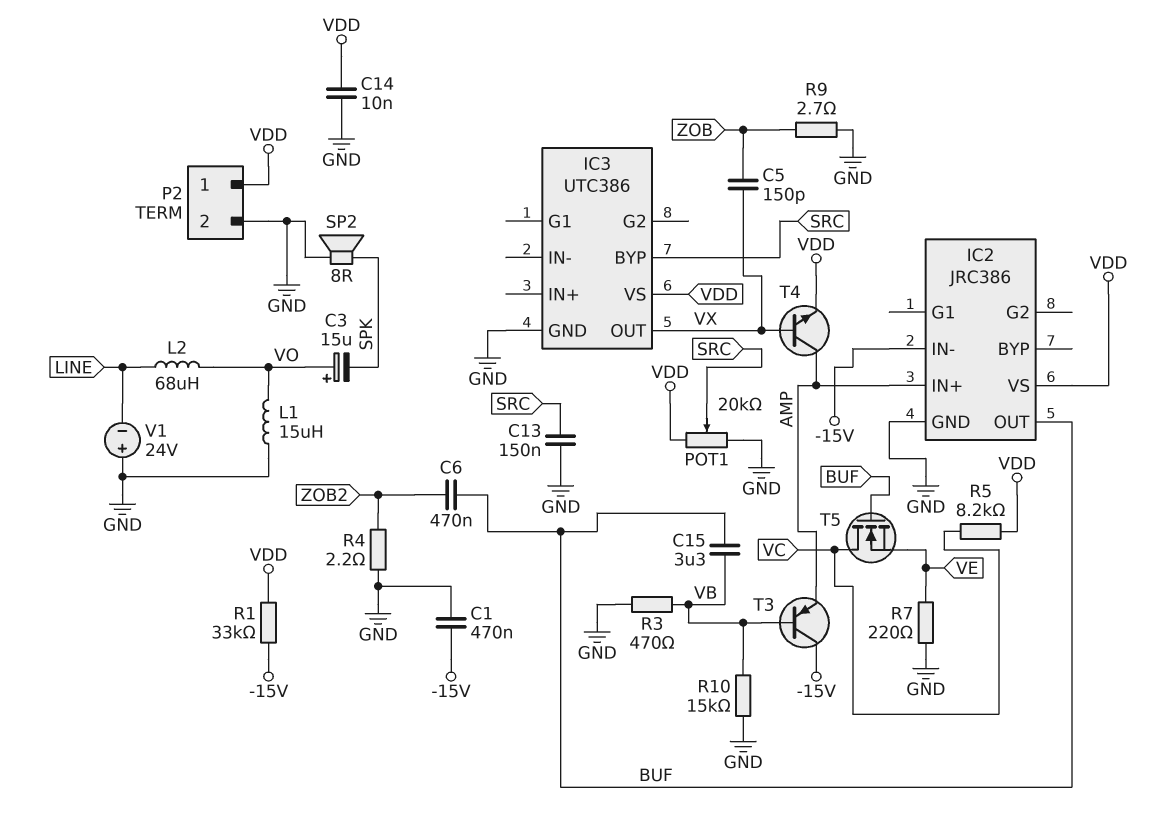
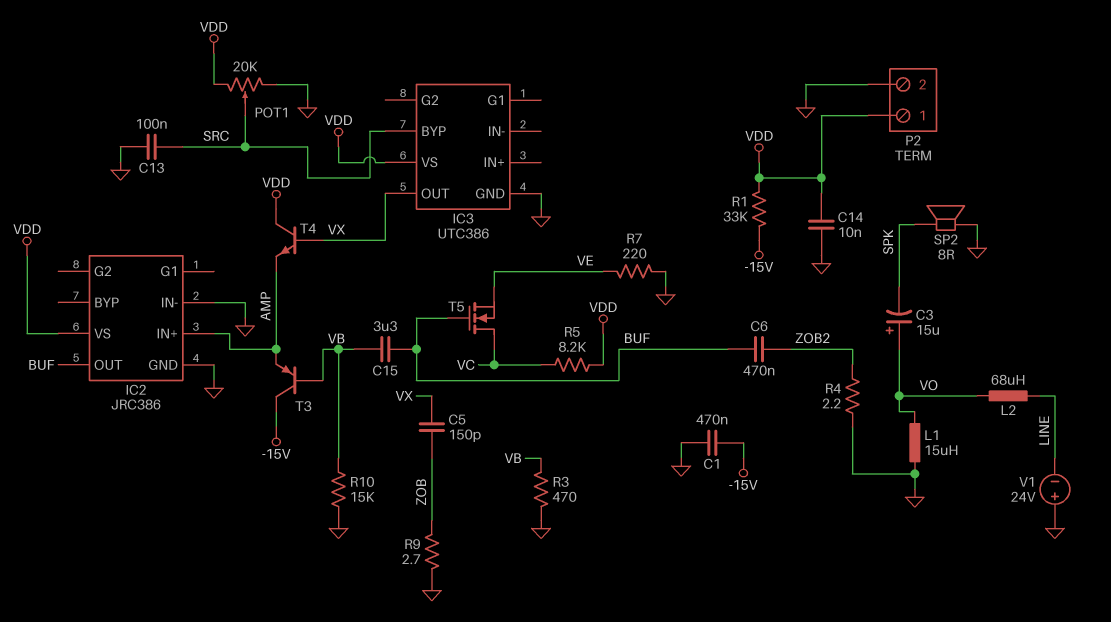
C13: 150nF (GND, SRC) -> 100nF (GND, SRC)
IC2 pin IN-: -15V -> GND
T4: NPN (B VX, C AMP, E VDD) -> NPN (B VX, C VDD, E AMP)

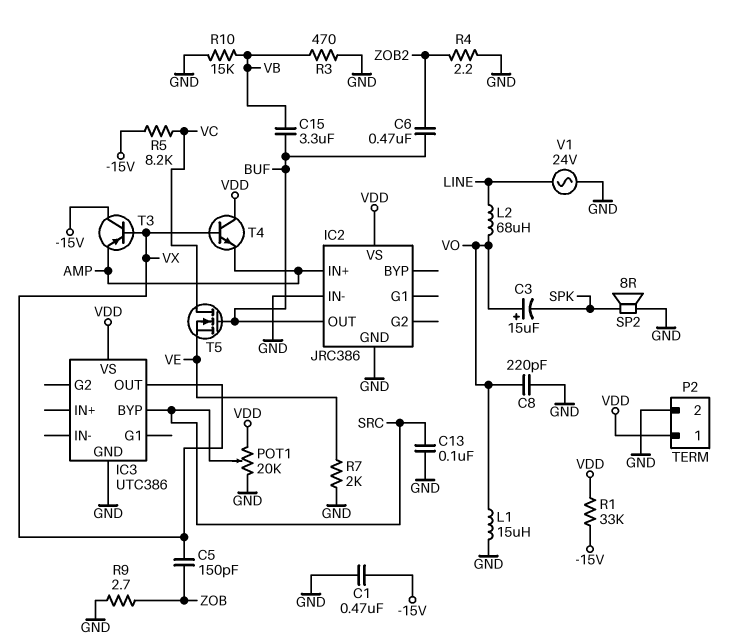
C8: none -> 220pF (GND, VO)
C14: 10nF (GND, VDD) -> none
R5: 8.2k (VC, VDD) -> 8.2k (-15V, VC)
R7: 220 (GND, VE) -> 2k (GND, VE)
T3: PNP (B VB, C -15V, E AMP) -> PNP (B VX, C -15V, E AMP)
V1: 24V (plus GND, minus LINE) -> AC 24V (GND, LINE)

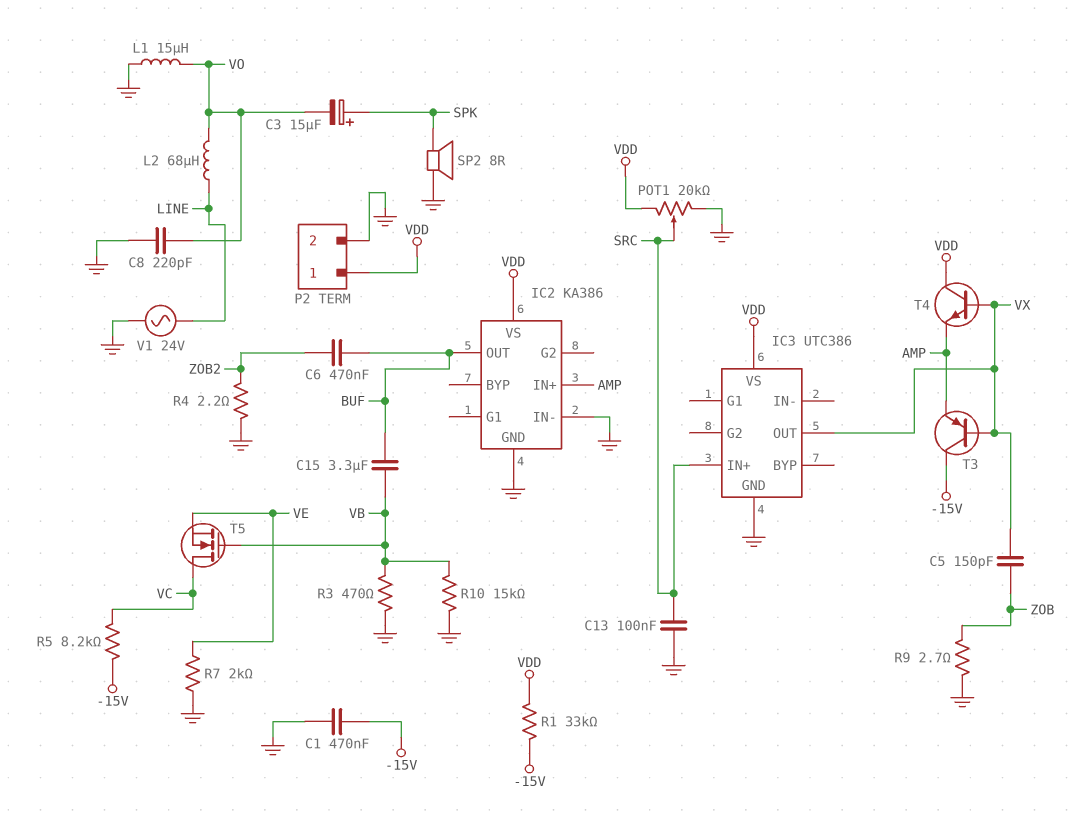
C3: 15uF (plus VO, minus SPK) -> 15uF (plus SPK, minus VO)
IC2: JRC386 -> KA386
IC3 pin BYP: SRC -> none
IC3 pin IN+: none -> SRC
T5: NMOS (G BUF, D VC, S VE) -> NMOS (G VB, D VC, S VE)

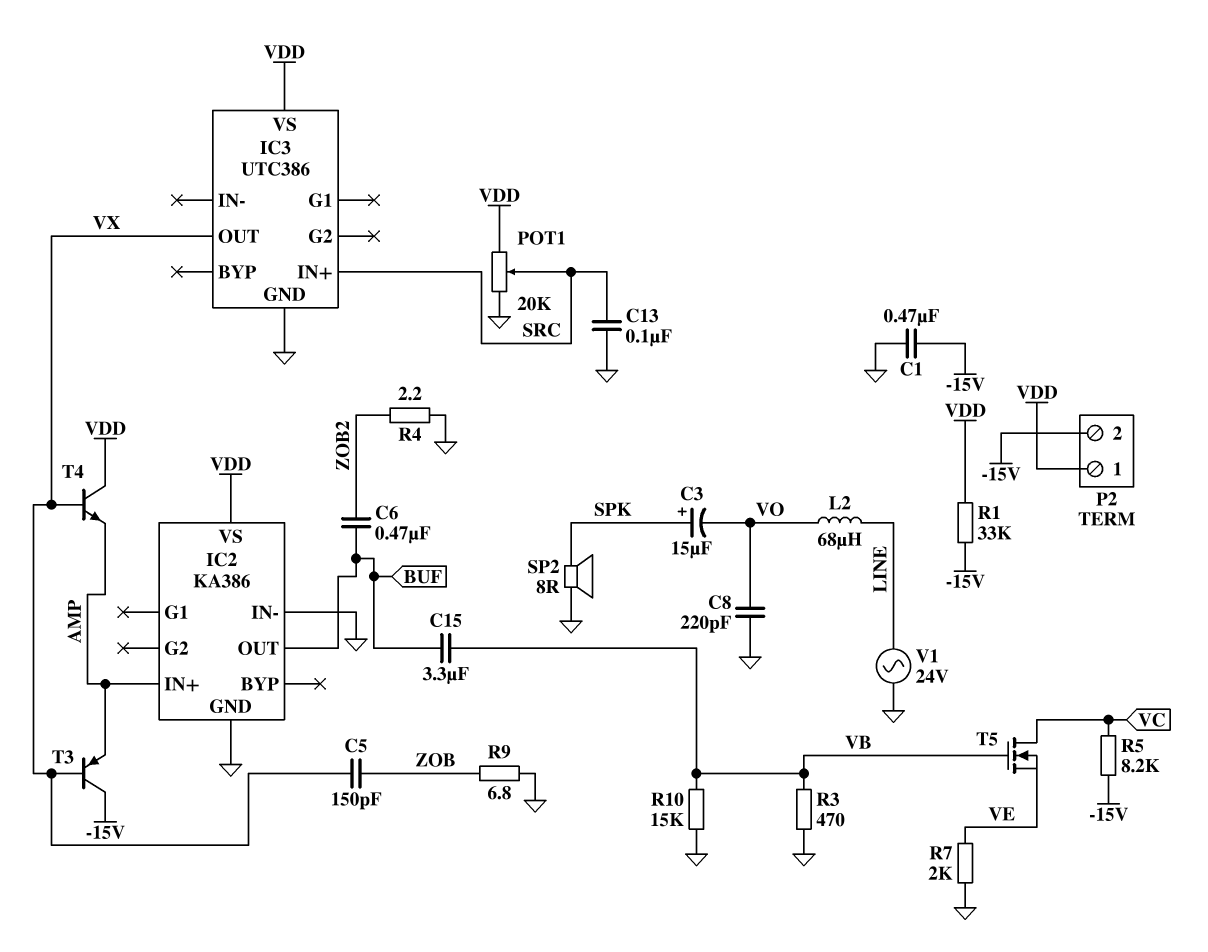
L1: 15uH (GND, VO) -> none
P2 pin 2: GND -> -15V
R9: 2.7 (GND, ZOB) -> 6.8 (GND, ZOB)

